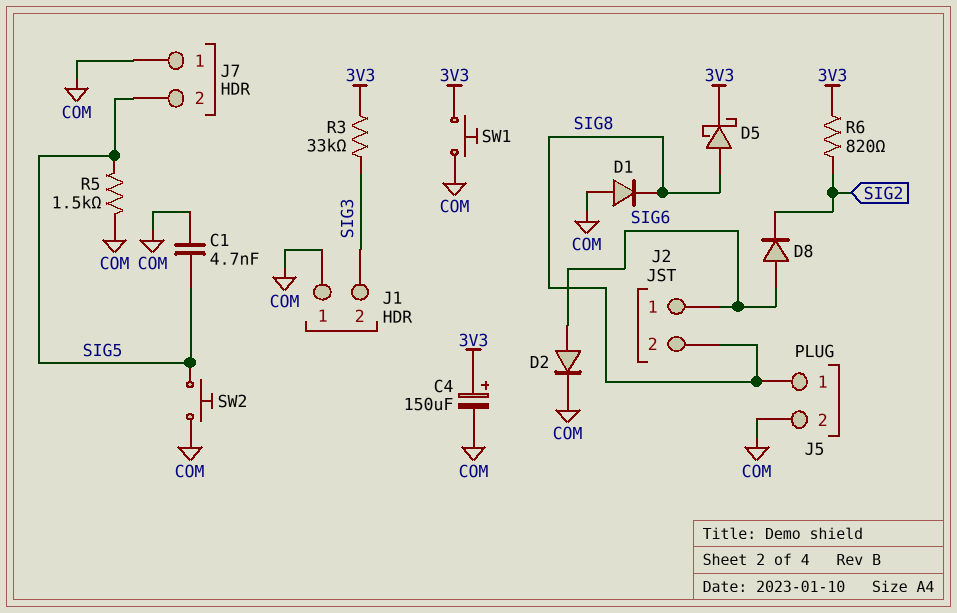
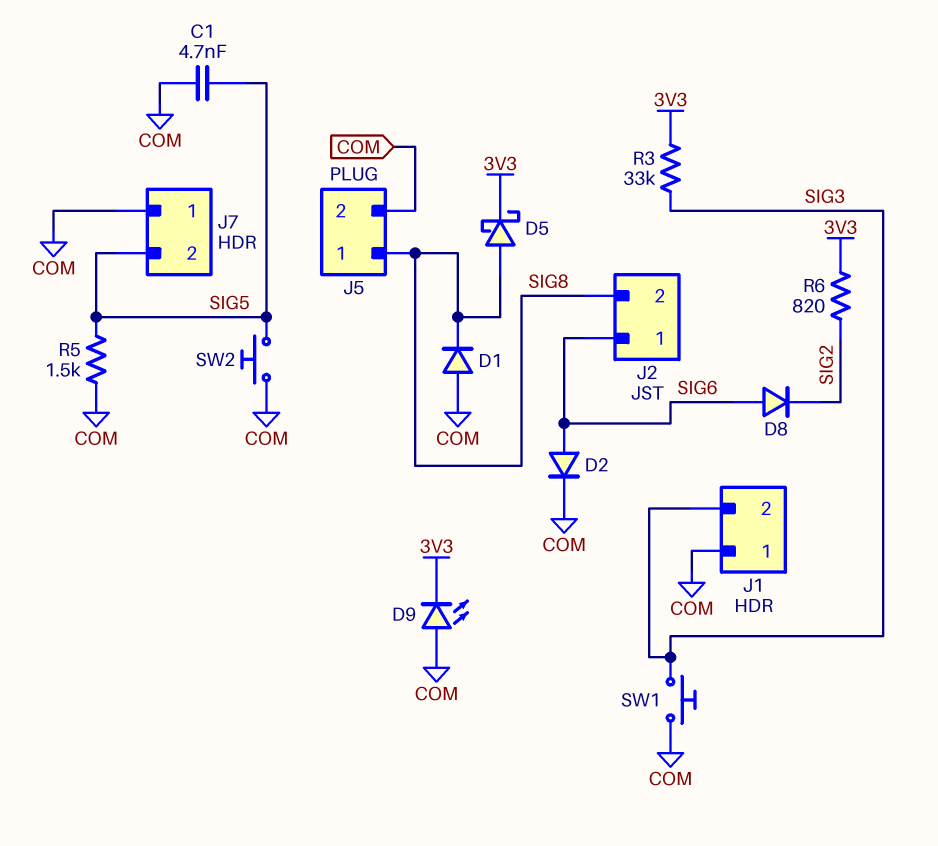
C4: 150uF (plus 3V3, minus COM) -> none
D9: none -> LED (A COM, K 3V3)
SW1: button (3V3, COM) -> button (COM, SIG3)

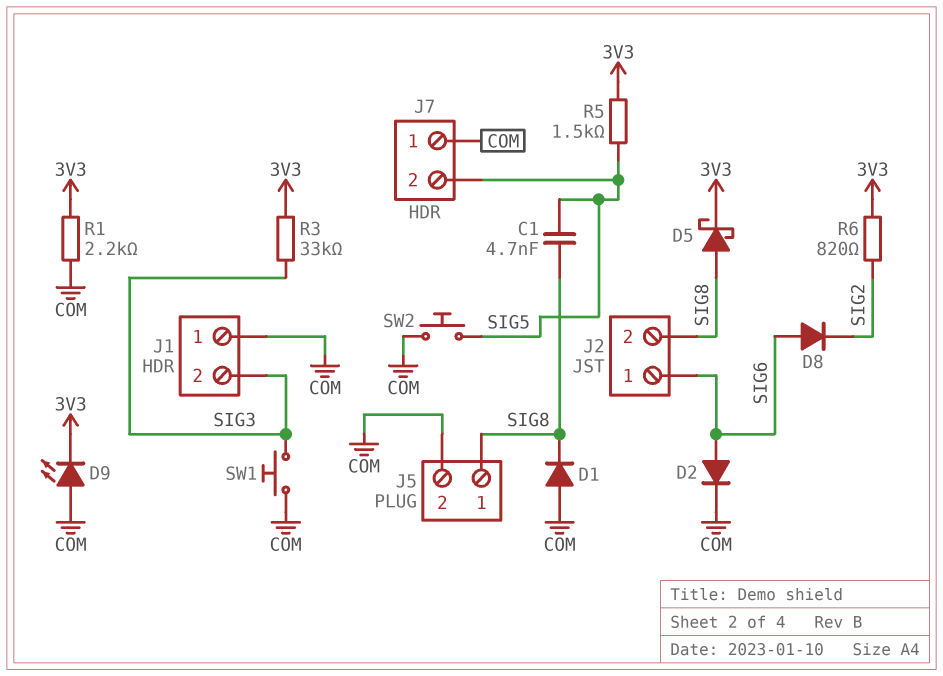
C1: 4.7nF (COM, SIG5) -> 4.7nF (SIG5, SIG8)
R1: none -> 2.2k (3V3, COM)
R5: 1.5k (COM, SIG5) -> 1.5k (3V3, SIG5)

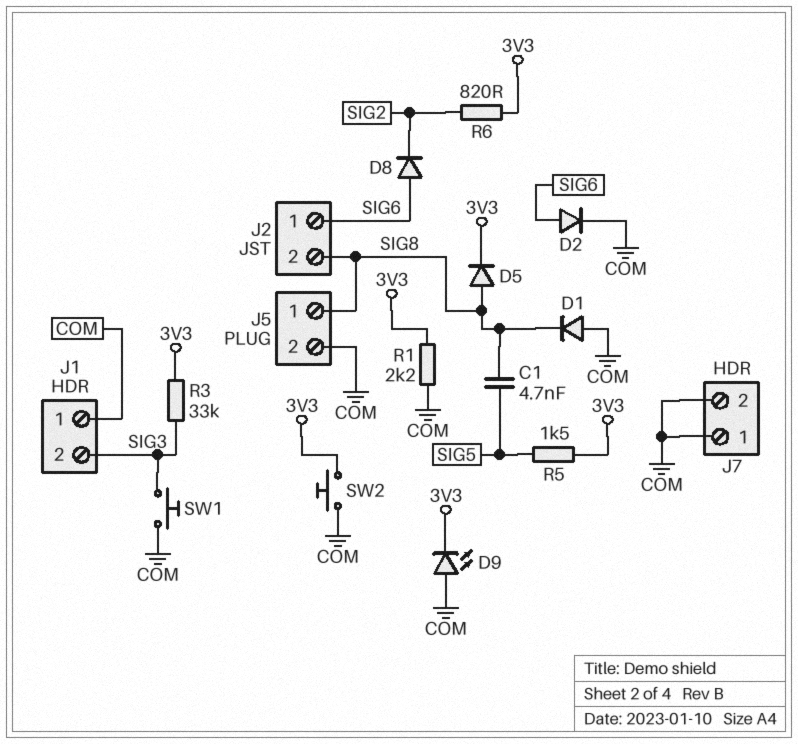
D5: schottky (A SIG8, K 3V3) -> diode (A SIG8, K 3V3)
J7 pin 2: SIG5 -> COM
SW2: button (COM, SIG5) -> button (3V3, COM)

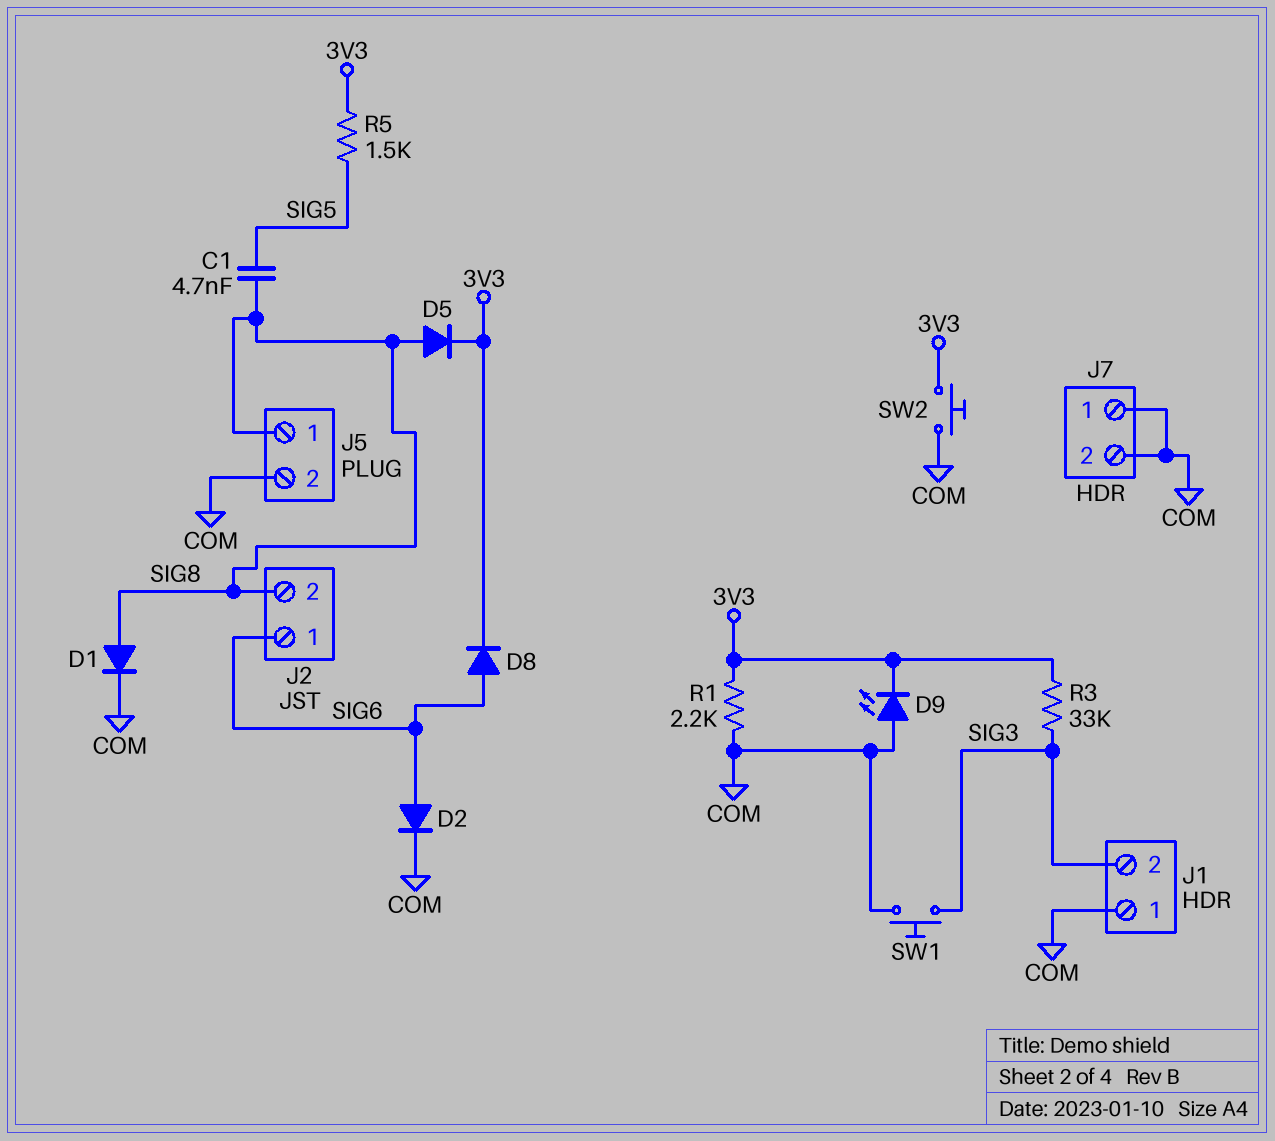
D1: diode (A COM, K SIG8) -> diode (A SIG8, K COM)
D8: diode (A SIG6, K SIG2) -> diode (A SIG6, K 3V3)
R6: 820 (3V3, SIG2) -> none

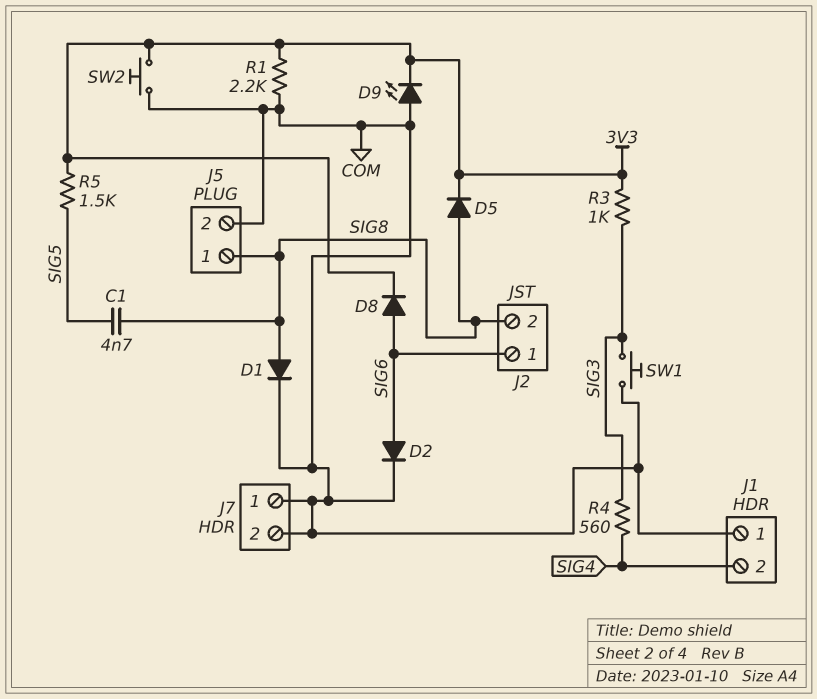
J1 pin 2: SIG3 -> SIG4
R3: 33k (3V3, SIG3) -> 1k (3V3, SIG3)
R4: none -> 560 (SIG3, SIG4)

